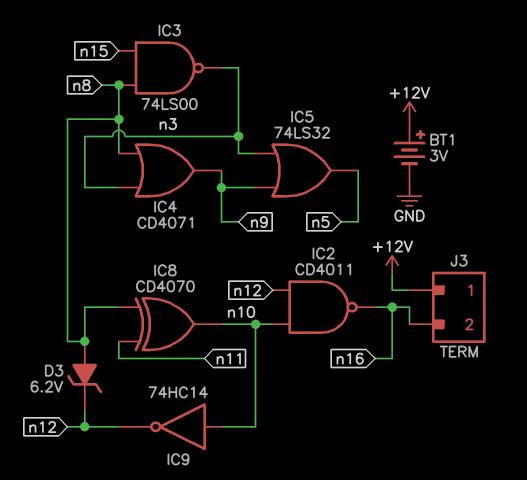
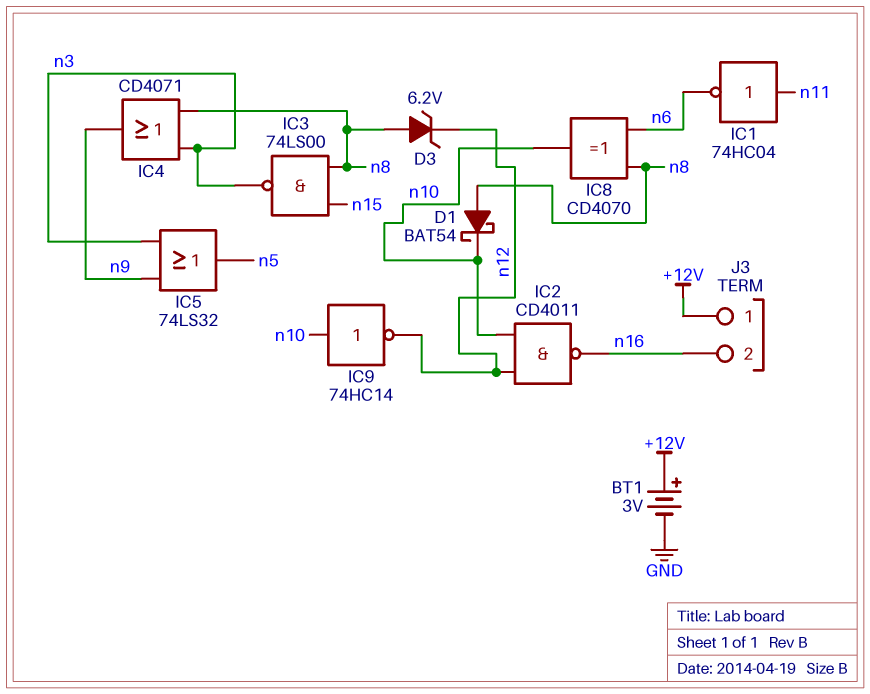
D1: none -> schottky BAT54 (A n8, K n10)
IC1: none -> NOT 74HC04 (in n11, out n6)
IC8: XOR CD4070 (in n8, in n11, out n10) -> XOR CD4070 (in n6, in n8, out n10)

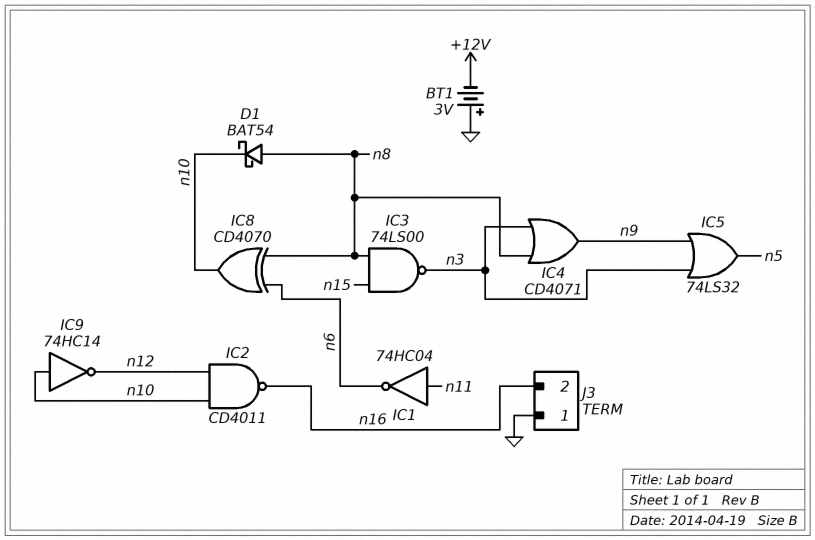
BT1: 3V (plus +12V, minus GND) -> 3V (plus GND, minus +12V)
D3: zener 6.2V (A n8, K n12) -> none
J3 pin 1: +12V -> GND

